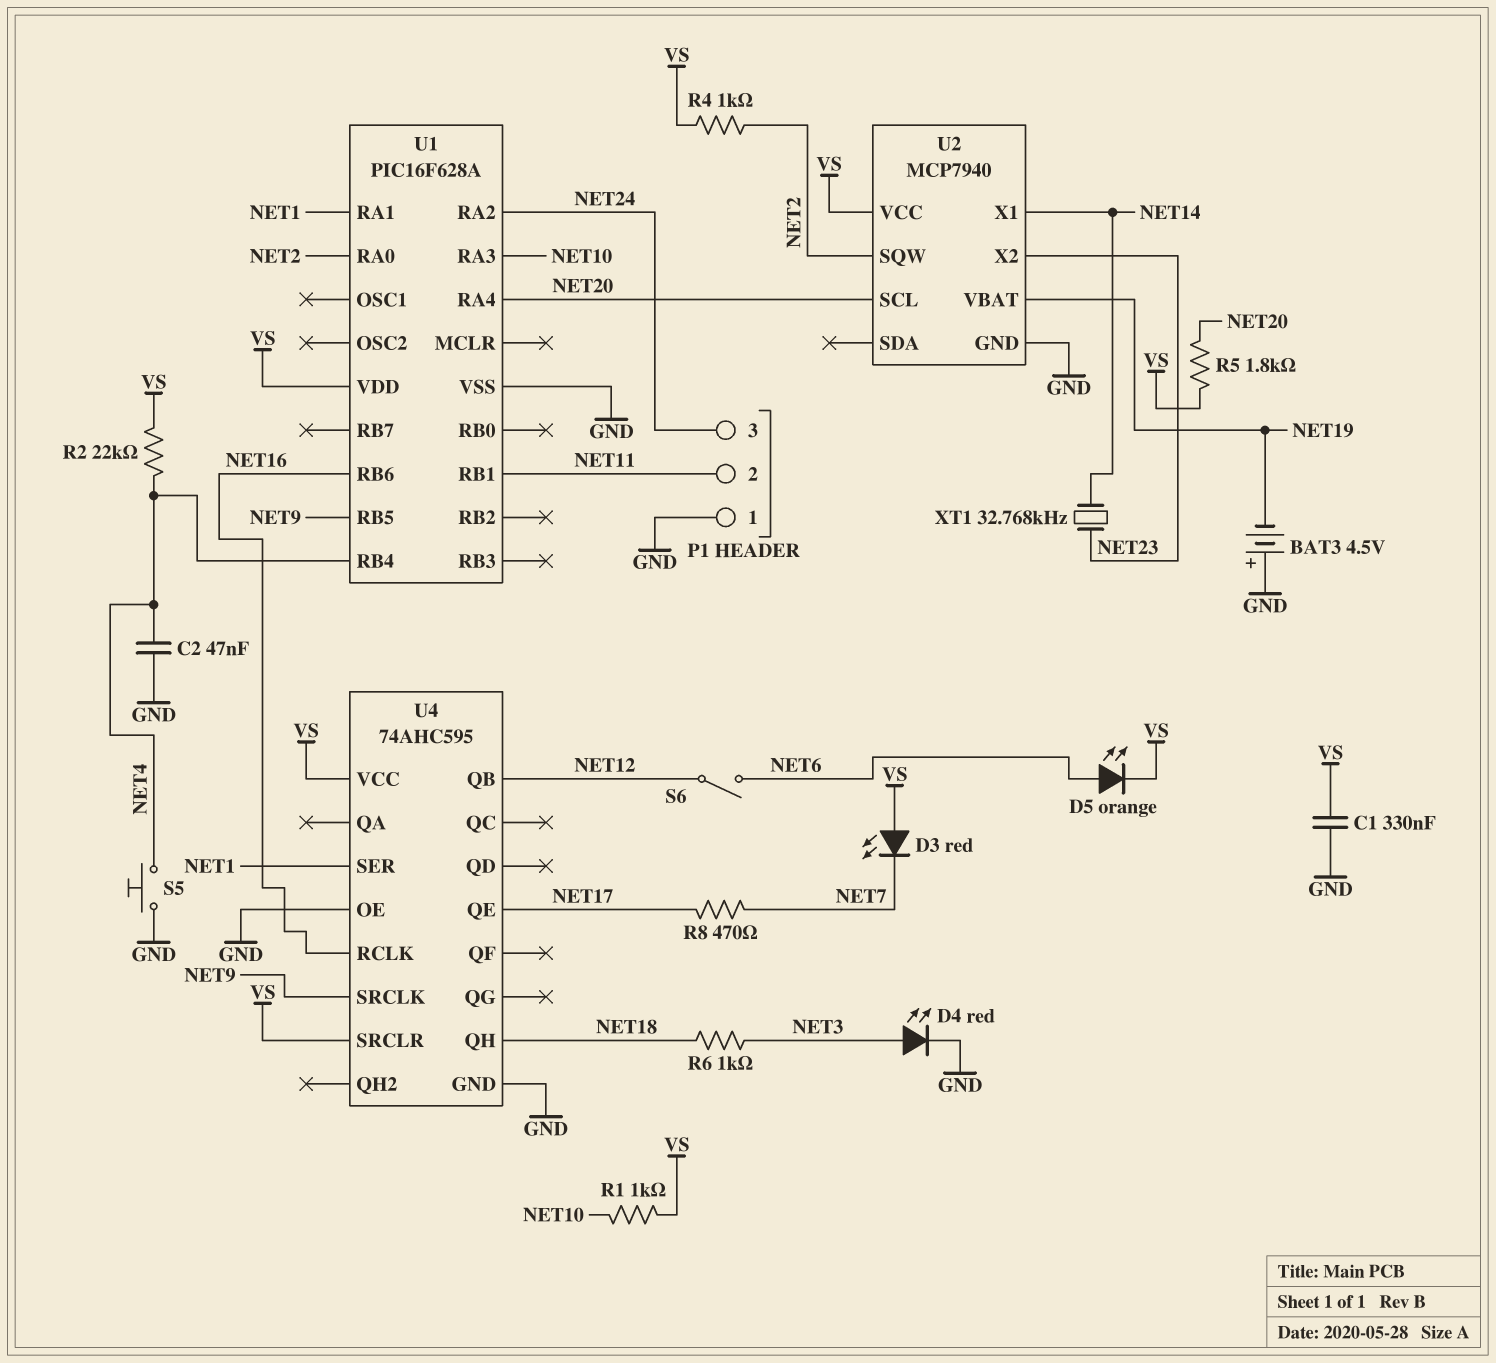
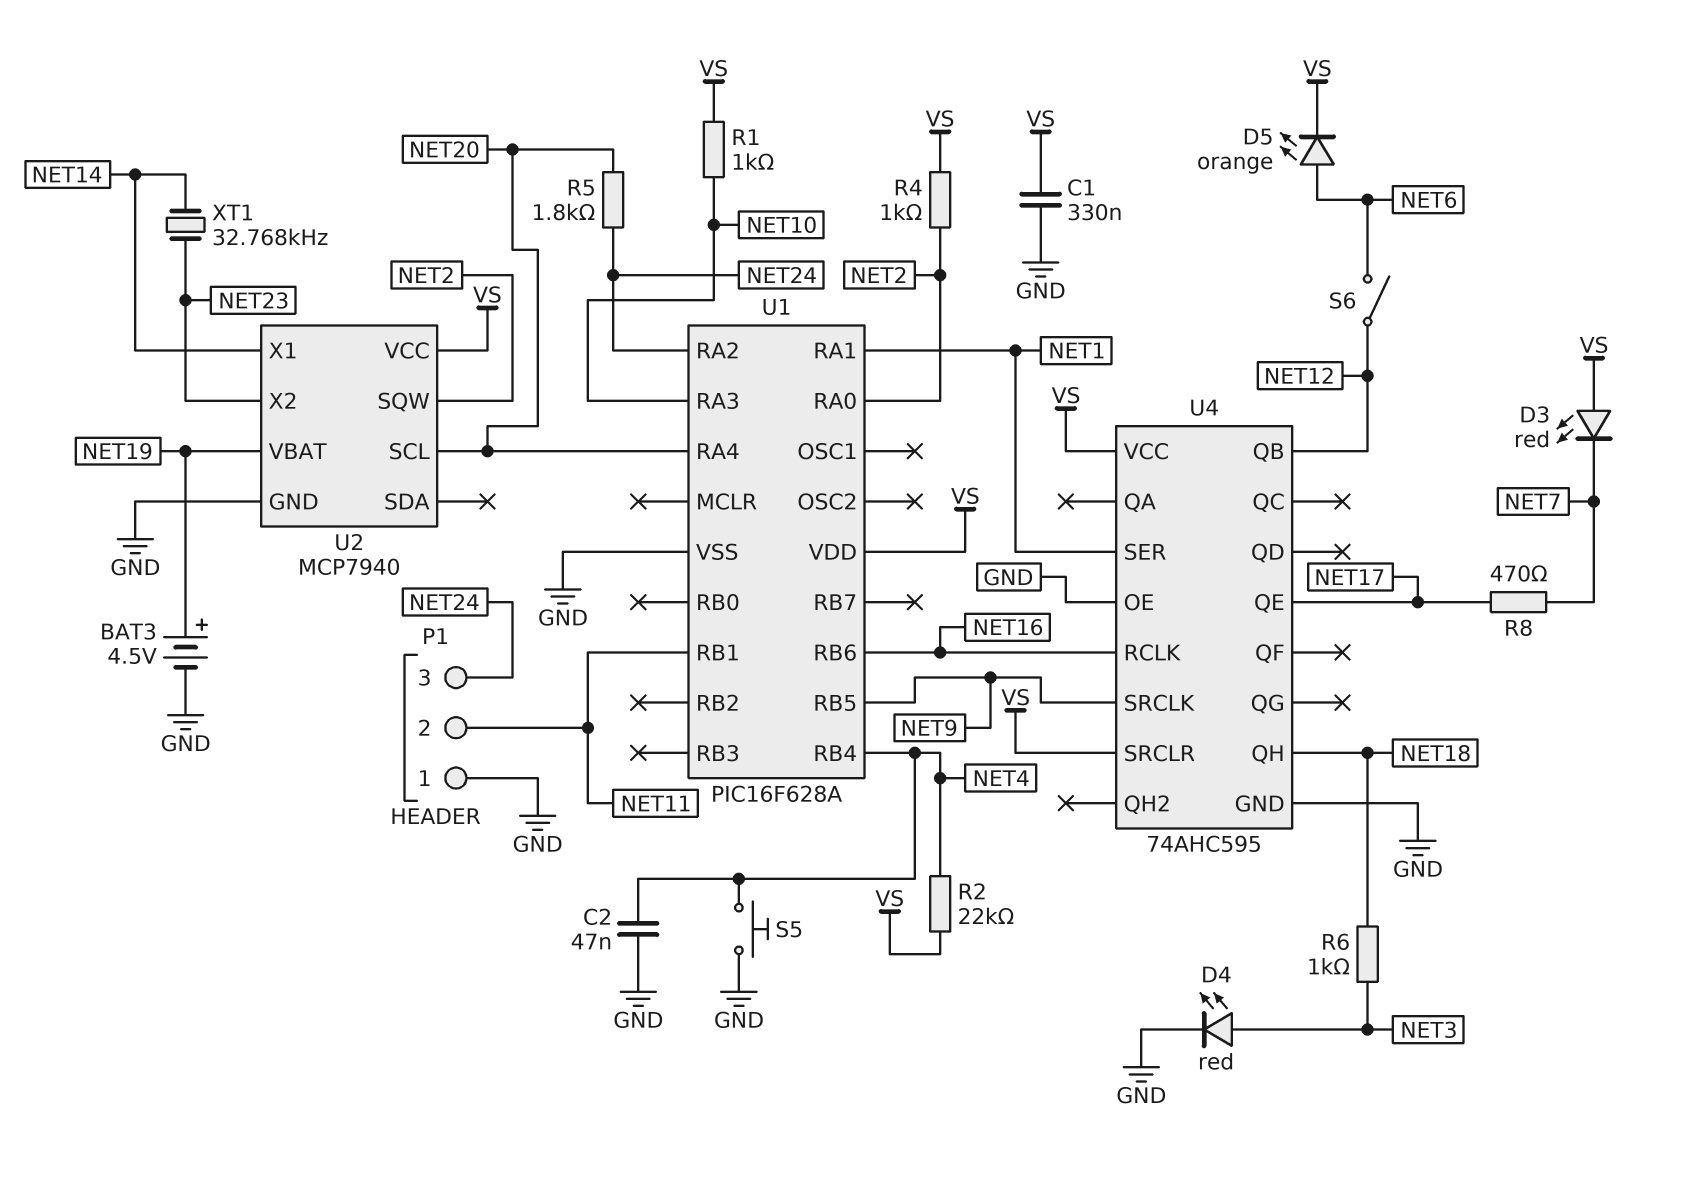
BAT3: 4.5V (plus GND, minus NET19) -> 4.5V (plus NET19, minus GND)
R5: 1.8k (NET20, VS) -> 1.8k (NET20, NET24)

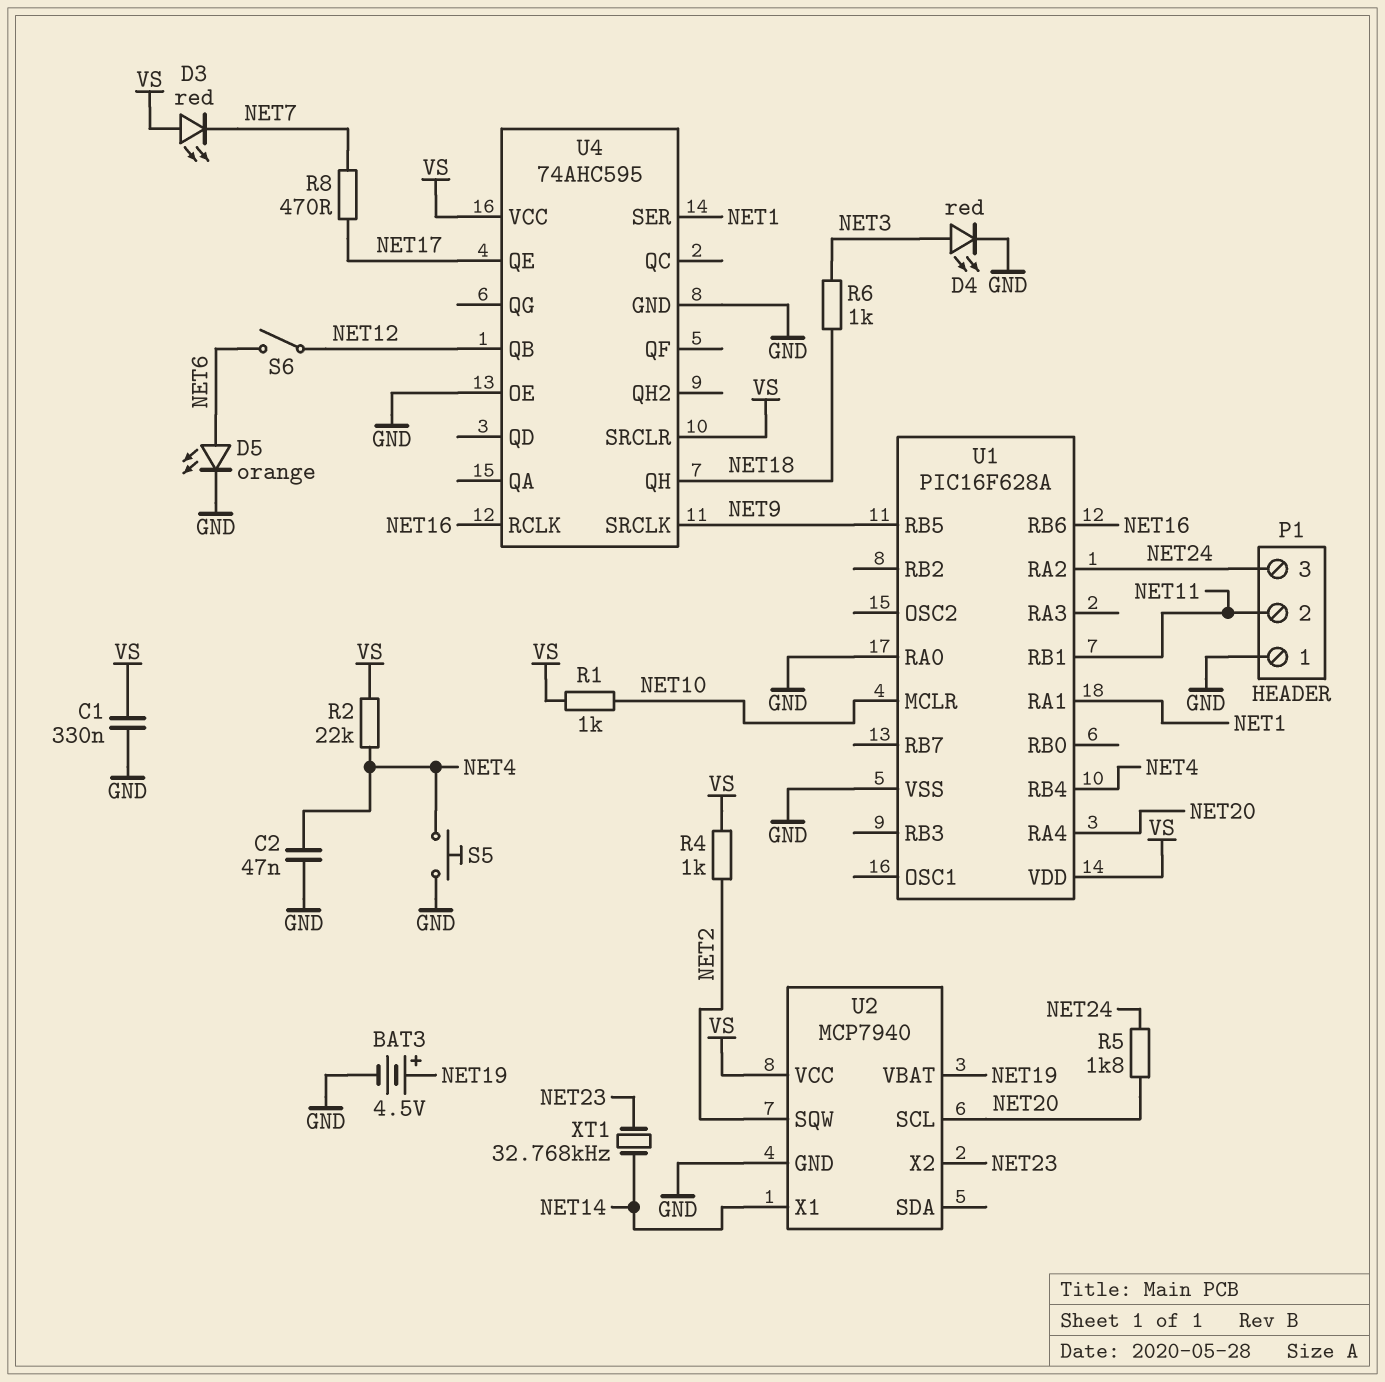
D5: LED orange (A NET6, K VS) -> LED orange (A NET6, K GND)
U1 pin MCLR: none -> NET10
U1 pin RA0: NET2 -> GND
U1 pin RA3: NET10 -> none

